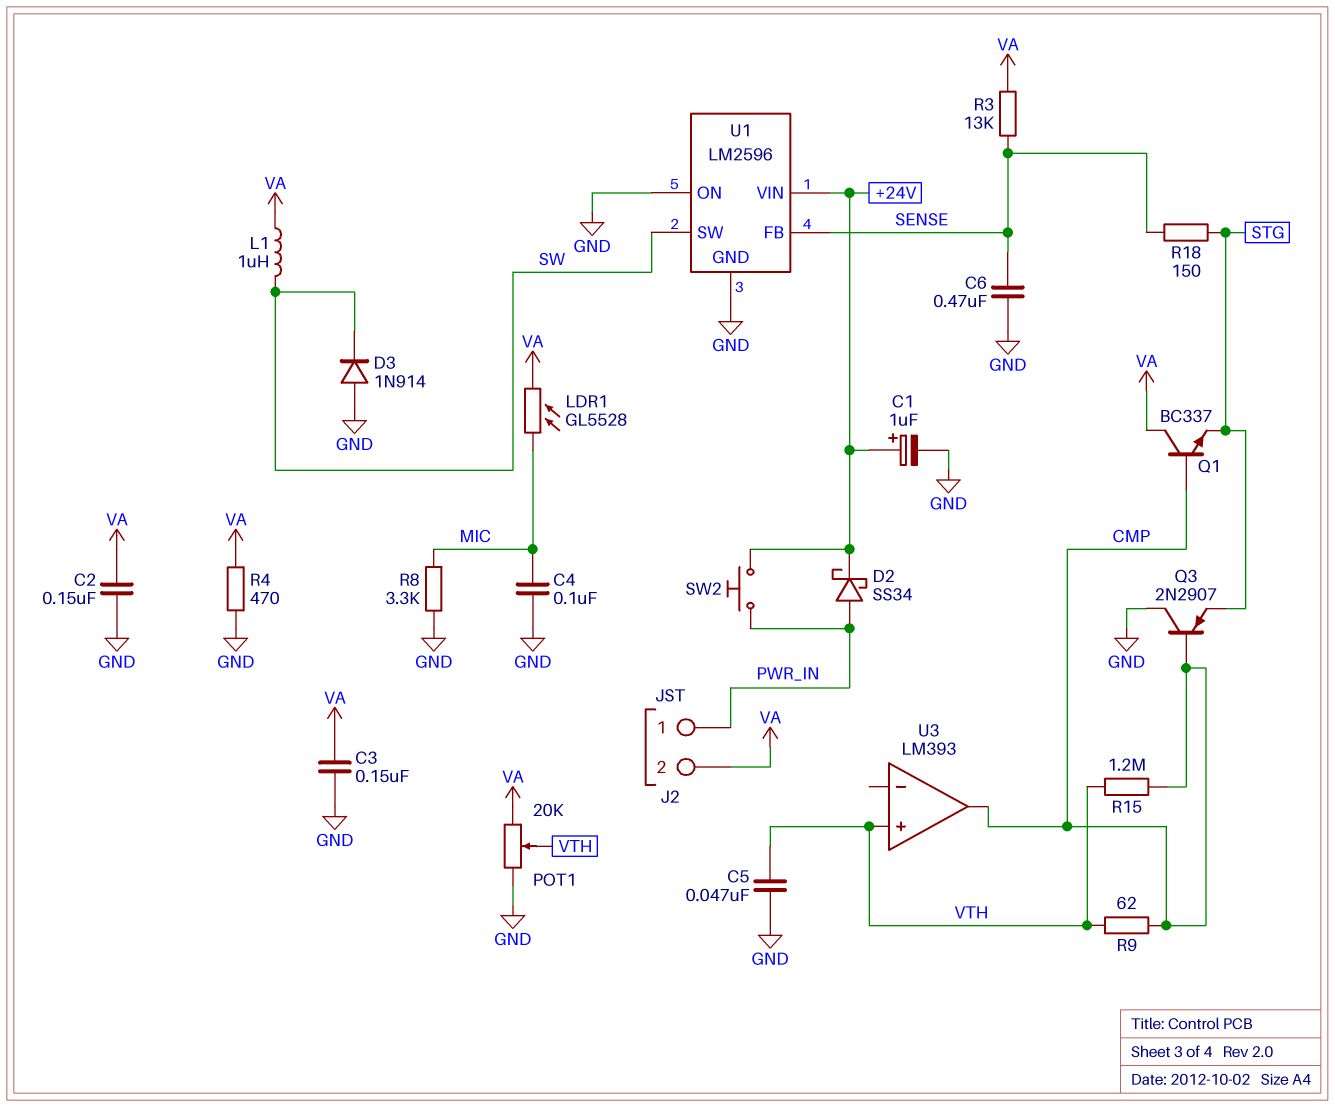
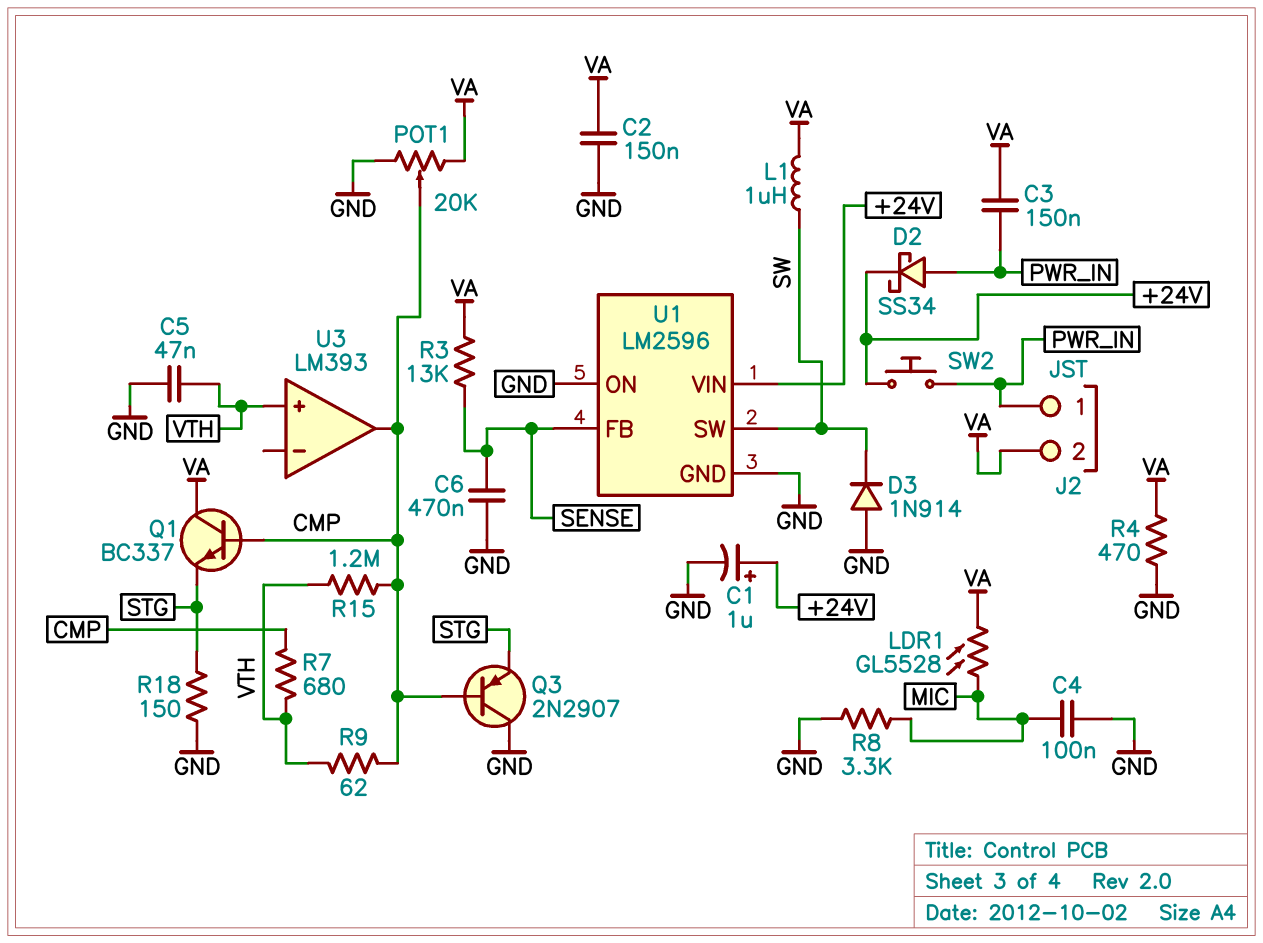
C3: 150nF (GND, VA) -> 150nF (PWR_IN, VA)
POT1: 20k (GND, VA, wiper VTH) -> 20k (GND, VA, wiper CMP)
R7: none -> 680 (CMP, VTH)
R18: 150 (SENSE, STG) -> 150 (GND, STG)

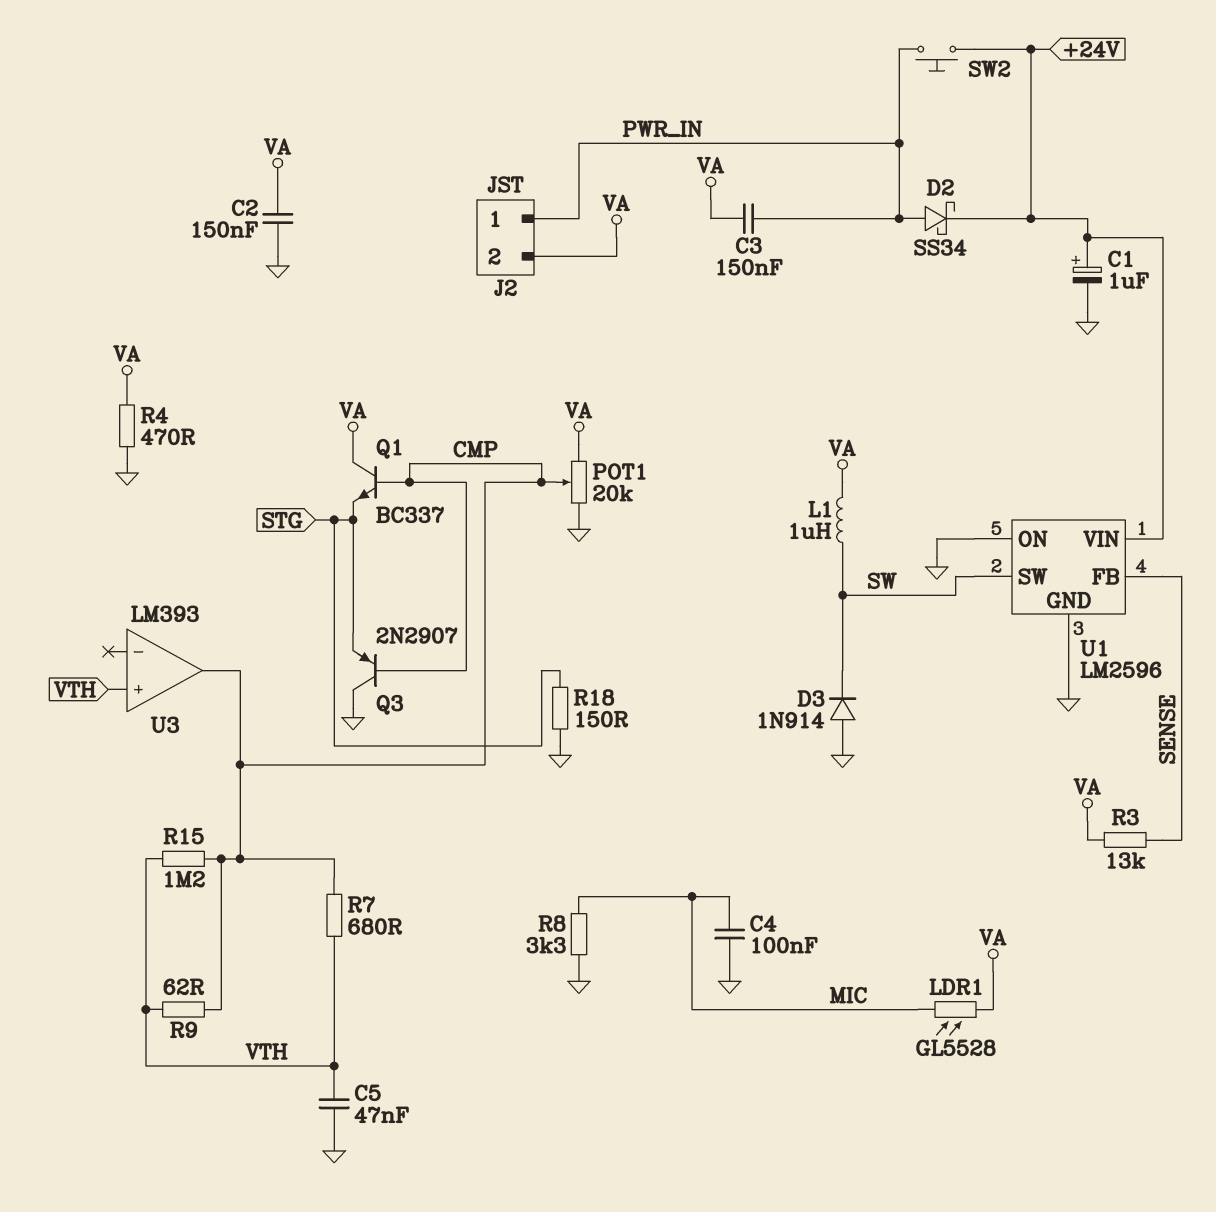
C6: 470nF (GND, SENSE) -> none

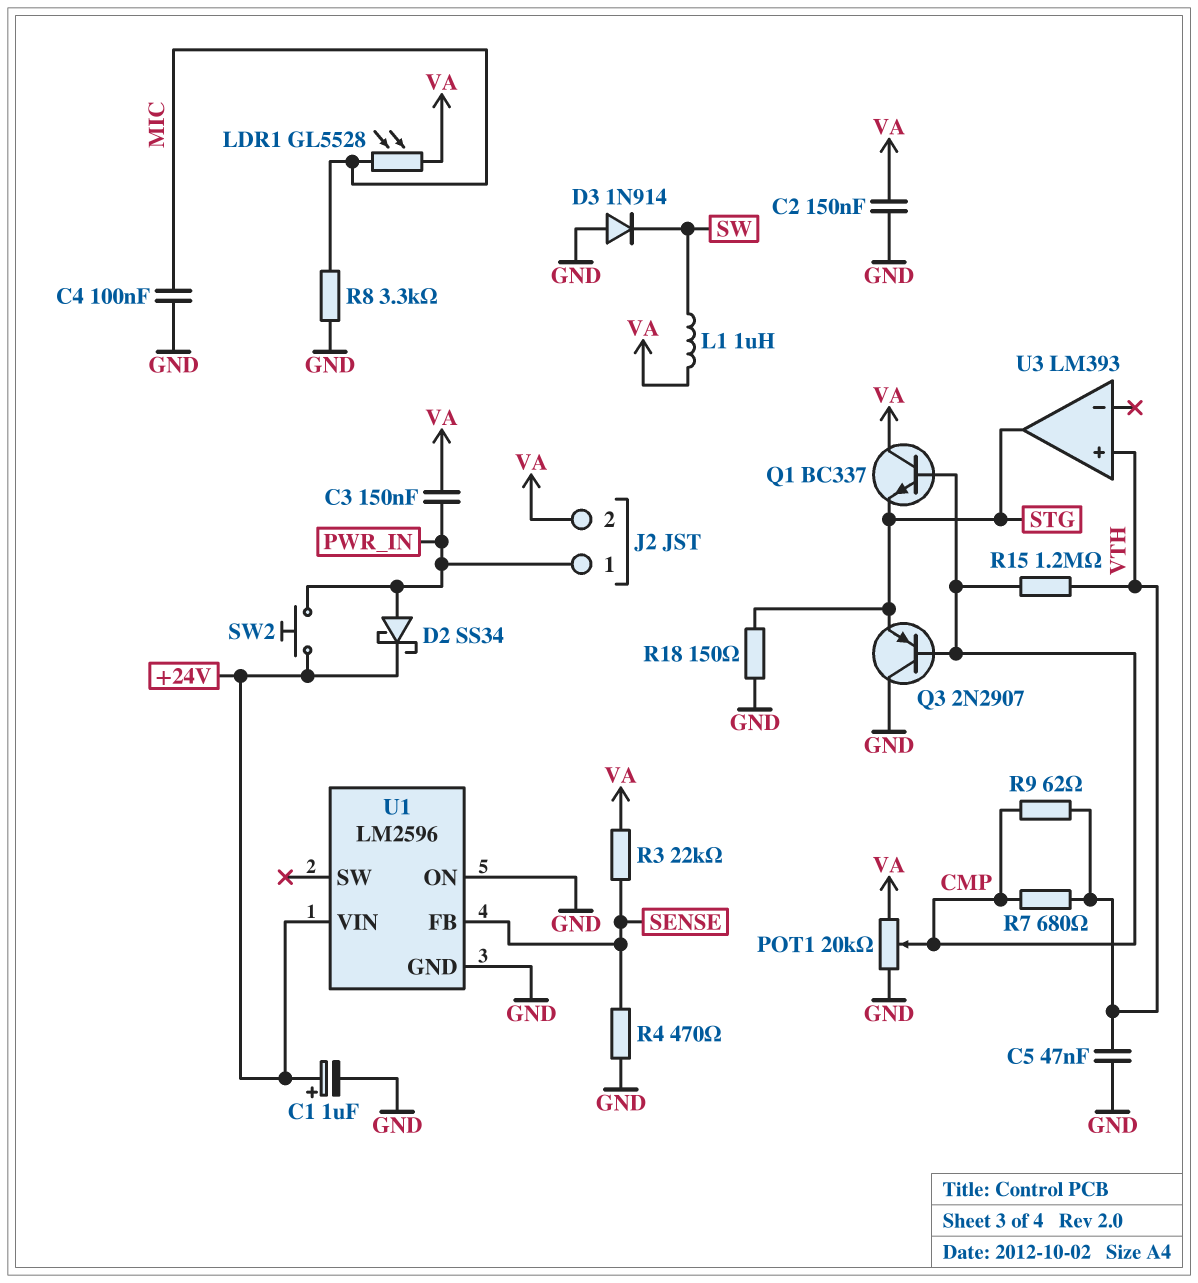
R3: 13k (SENSE, VA) -> 22k (SENSE, VA)
R4: 470 (GND, VA) -> 470 (GND, SENSE)
U1 pin SW: SW -> none
U3 pin out: CMP -> STG

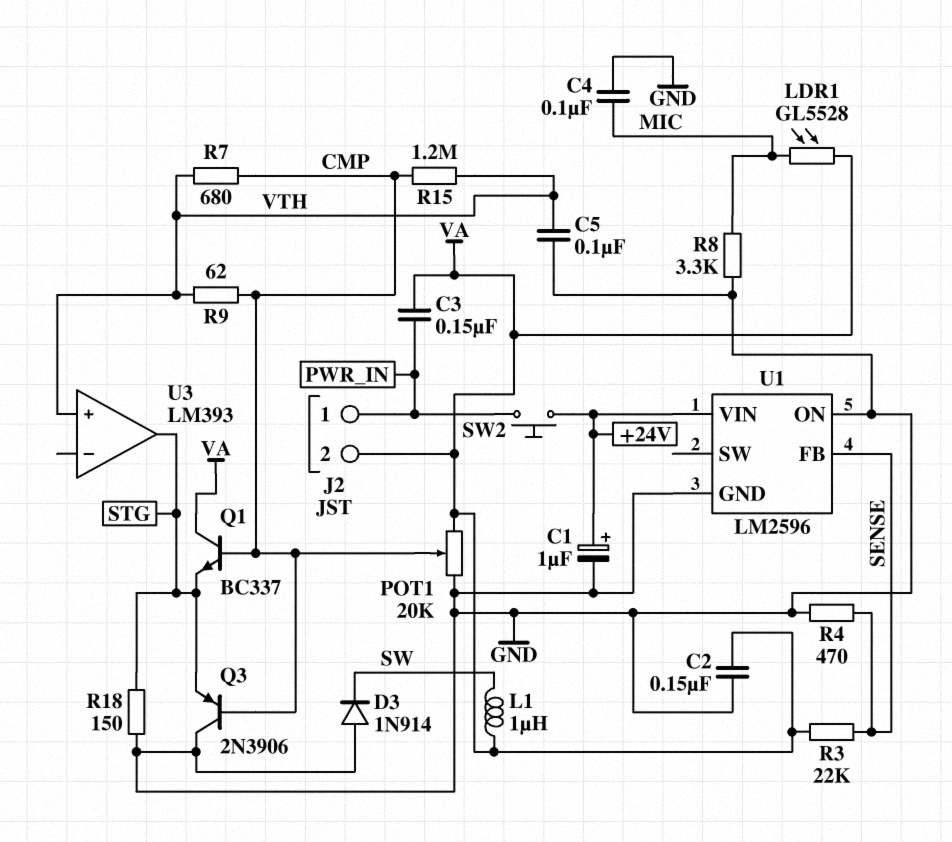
C5: 47nF (GND, VTH) -> 100nF (GND, VTH)
D2: schottky SS34 (A PWR_IN, K +24V) -> none
Q3: PNP 2N2907 (B CMP, C GND, E STG) -> PNP 2N3906 (B CMP, C GND, E STG)

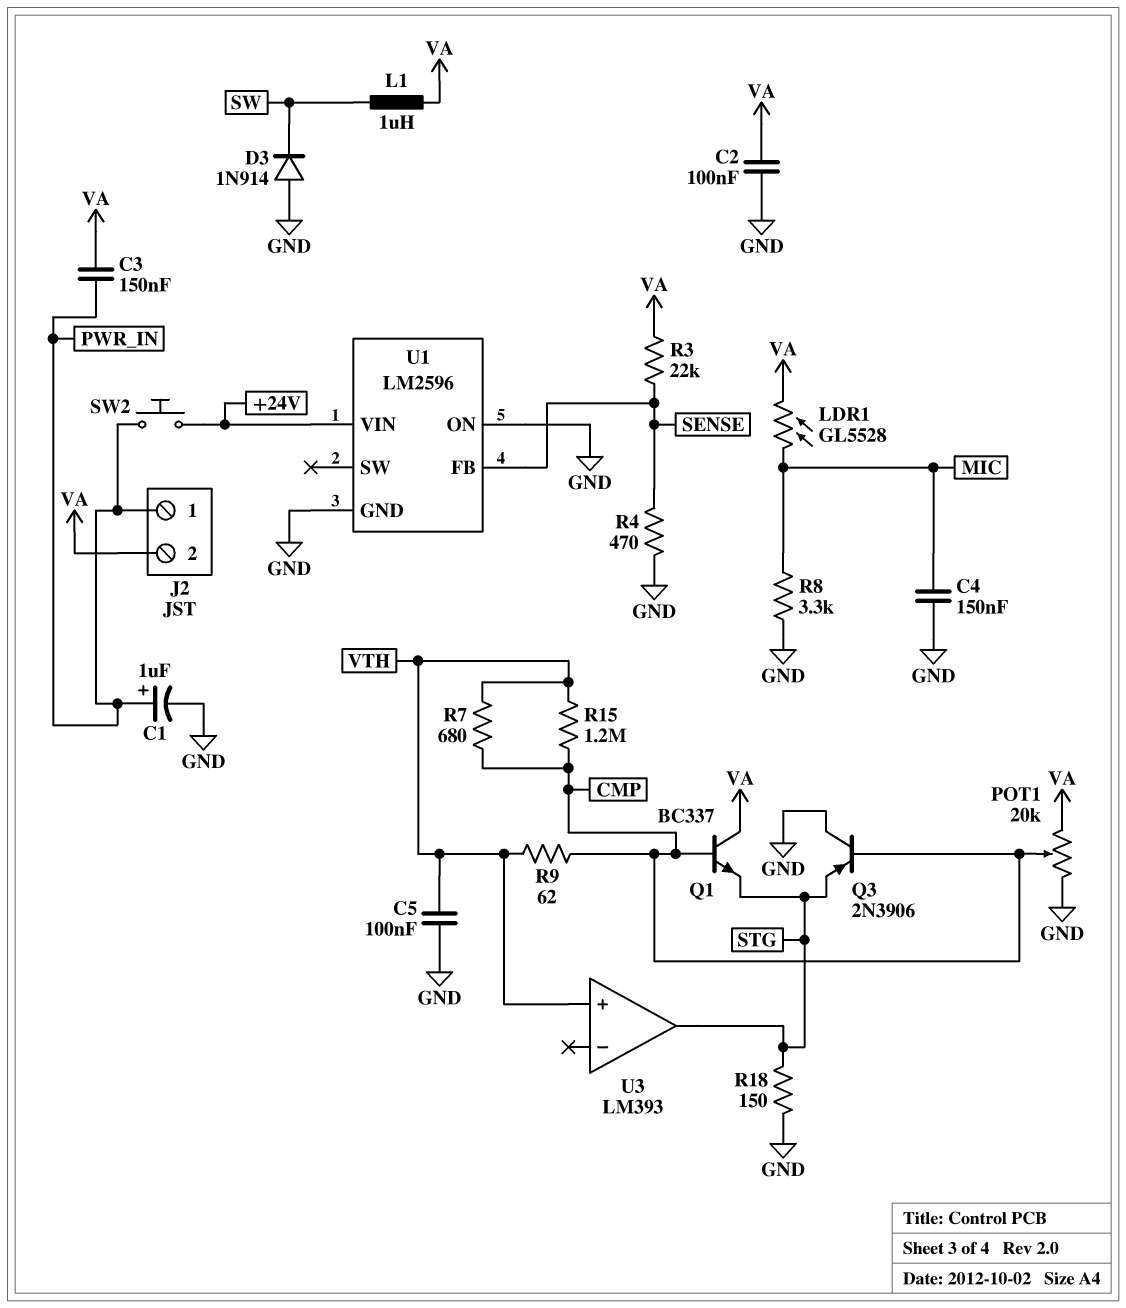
C1: 1uF (plus +24V, minus GND) -> 1uF (plus PWR_IN, minus GND)
C2: 150nF (GND, VA) -> 100nF (GND, VA)
C4: 100nF (GND, MIC) -> 150nF (GND, MIC)

